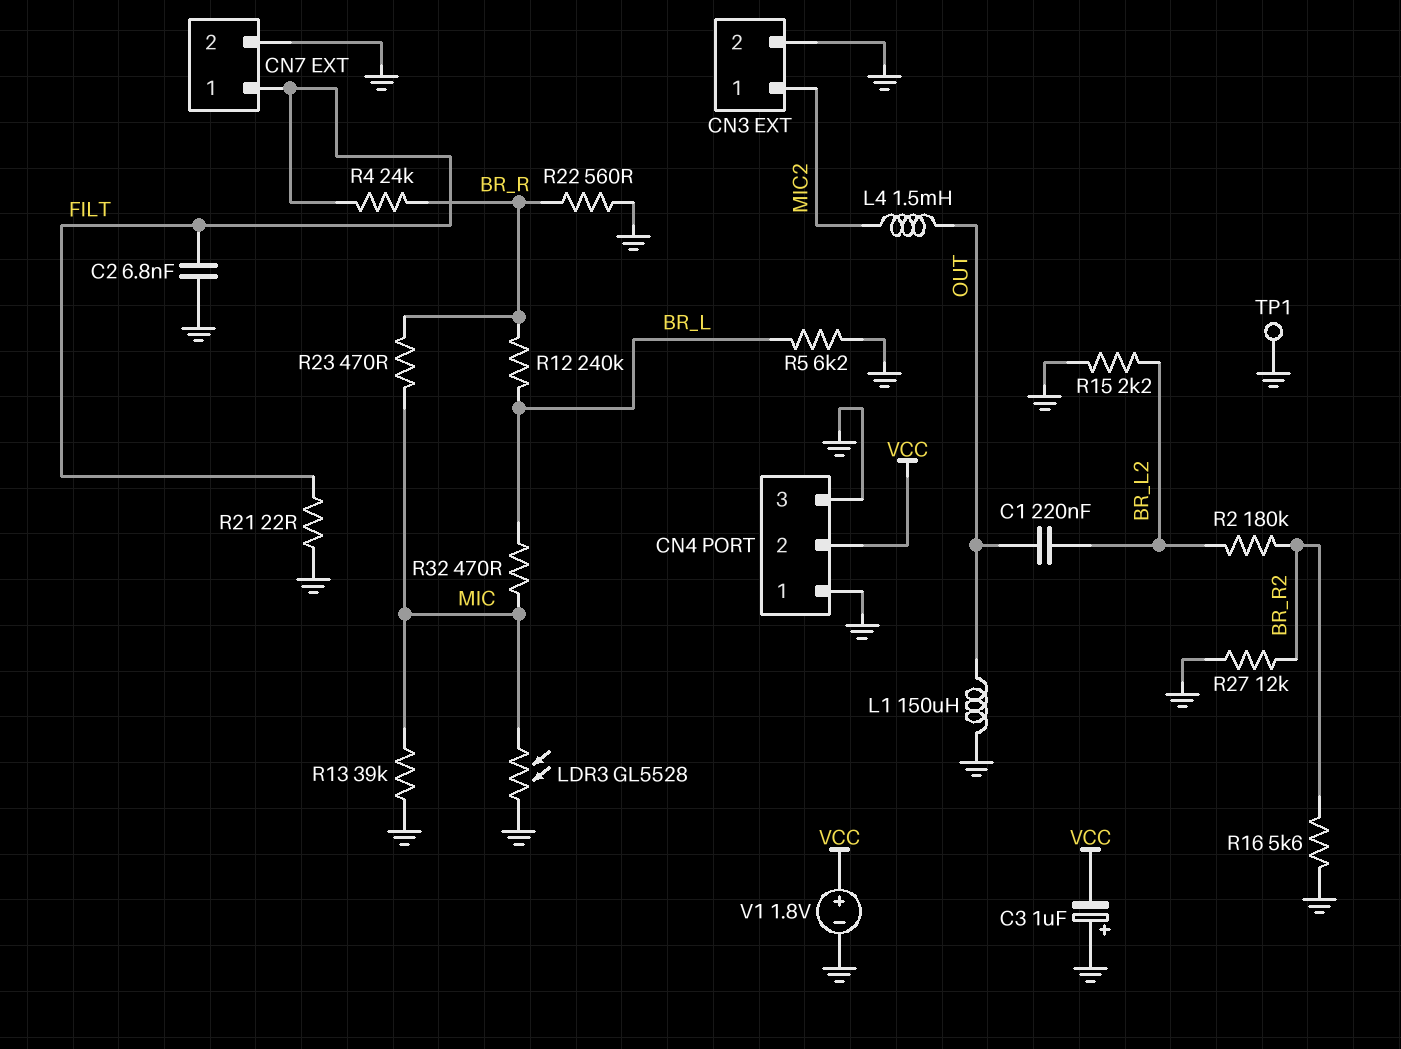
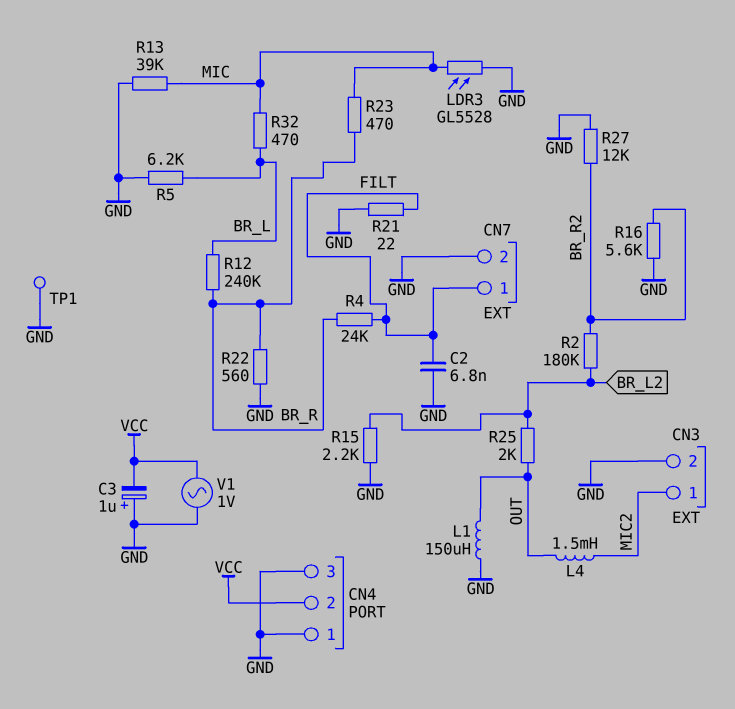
C1: 220nF (BR_L2, OUT) -> none
R25: none -> 2k (BR_L2, OUT)
V1: 1.8V (plus VCC, minus GND) -> AC 1V (GND, VCC)

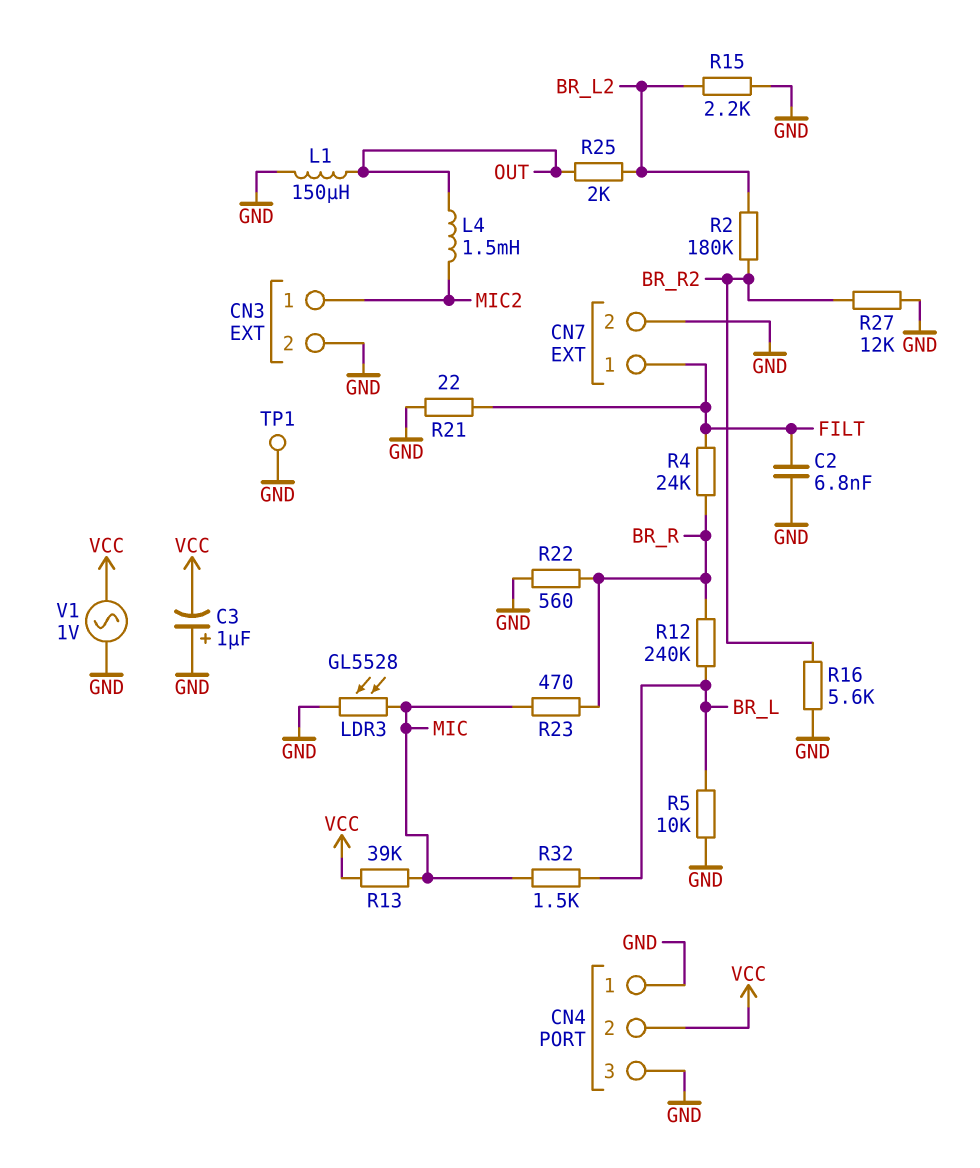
R5: 6.2k (BR_L, GND) -> 10k (BR_L, GND)
R13: 39k (GND, MIC) -> 39k (MIC, VCC)
R32: 470 (BR_L, MIC) -> 1.5k (BR_L, MIC)

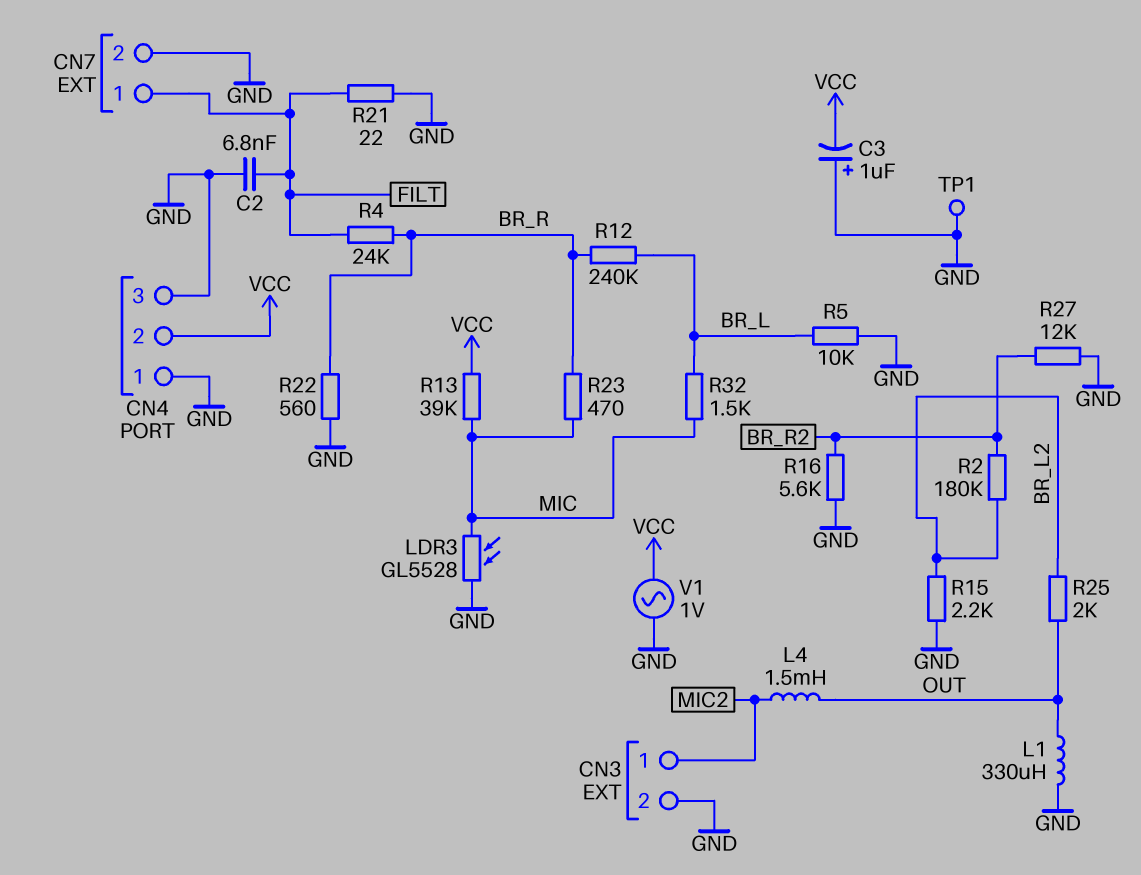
L1: 150uH (GND, OUT) -> 330uH (GND, OUT)

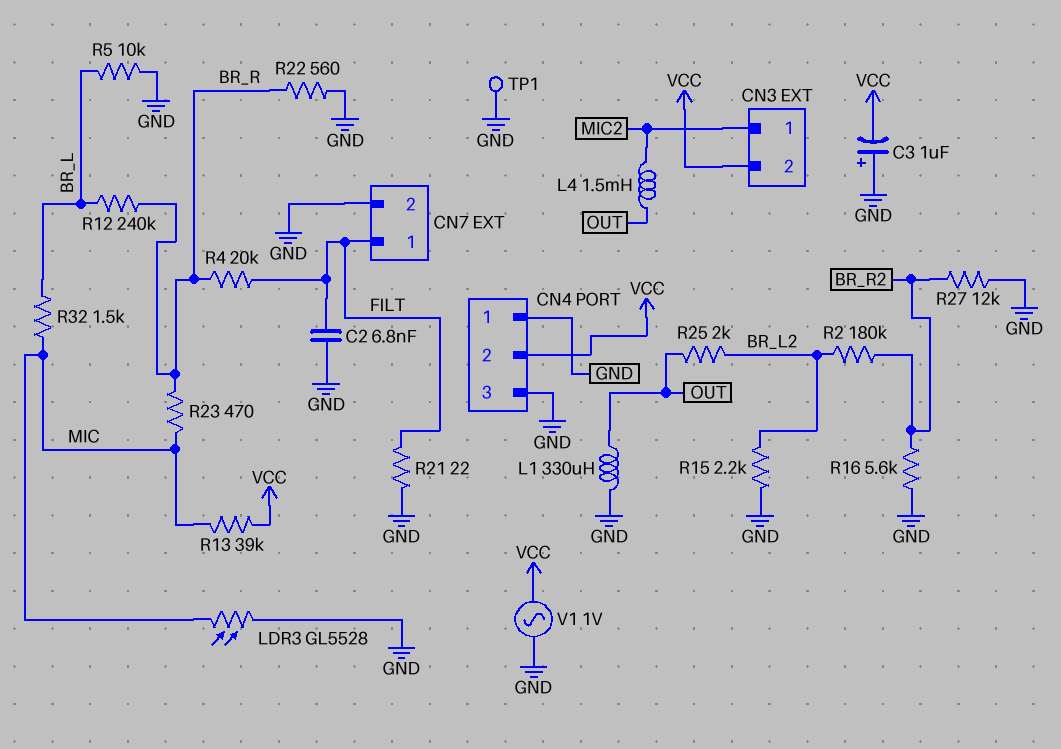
CN3 pin 2: GND -> VCC
R4: 24k (BR_R, FILT) -> 20k (BR_R, FILT)

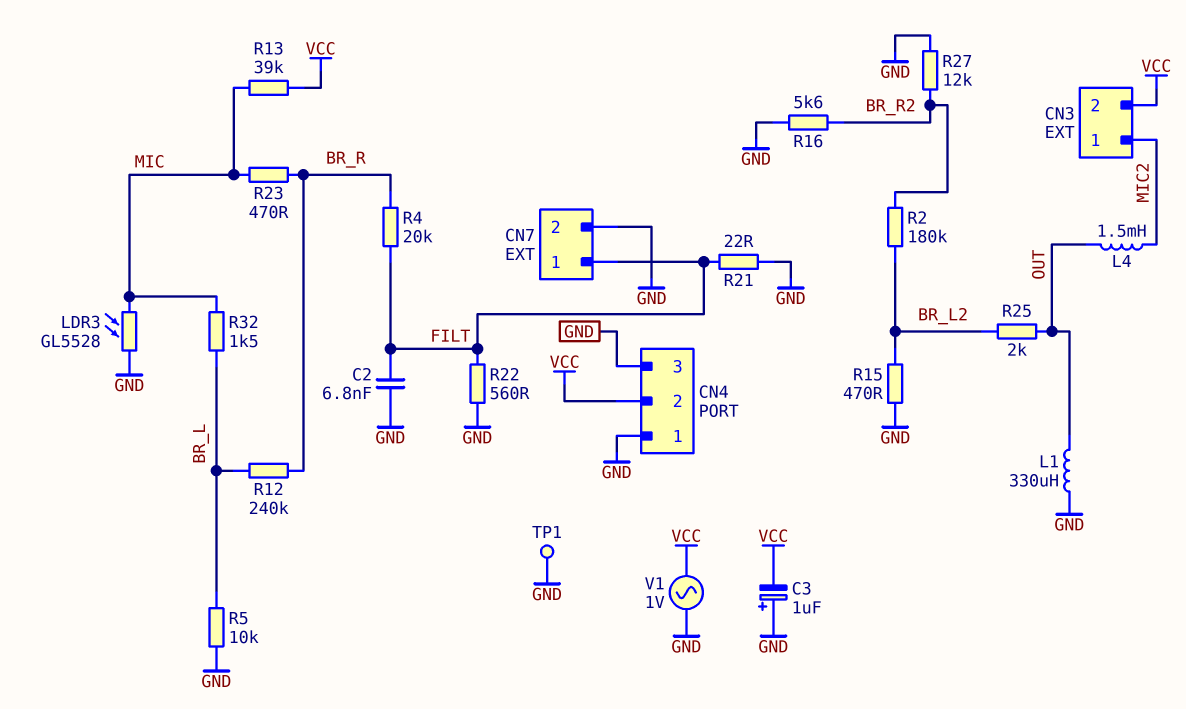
R15: 2.2k (BR_L2, GND) -> 470 (BR_L2, GND)
R22: 560 (BR_R, GND) -> 560 (FILT, GND)

